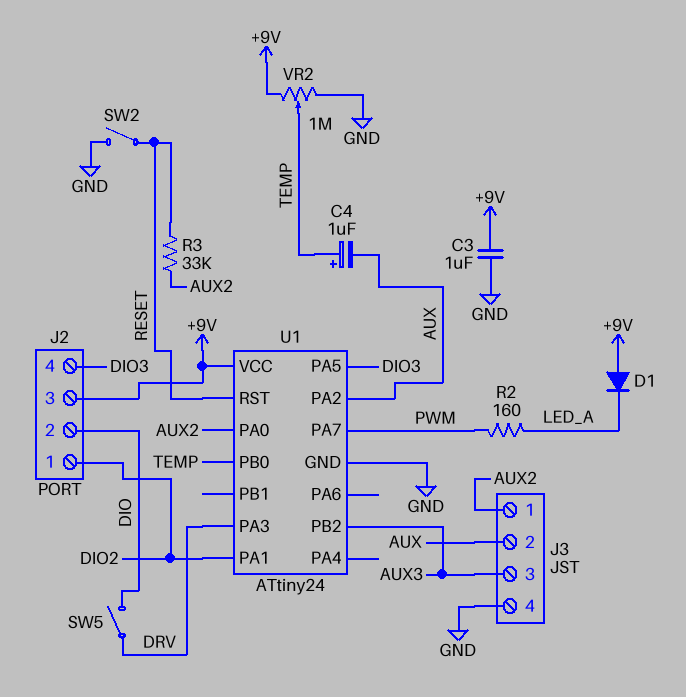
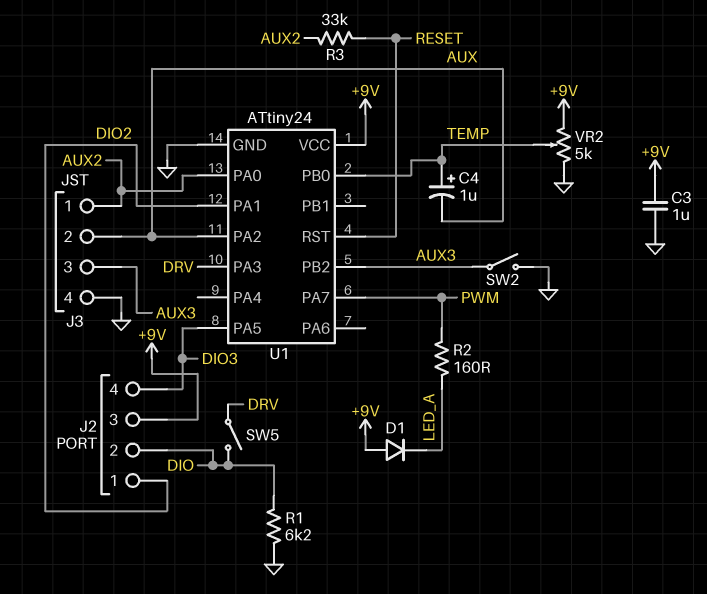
R1: none -> 6.2k (DIO, GND)
SW2: switch (GND, RESET) -> switch (AUX3, GND)
VR2: 1M (+9V, GND, wiper TEMP) -> 5k (+9V, GND, wiper TEMP)

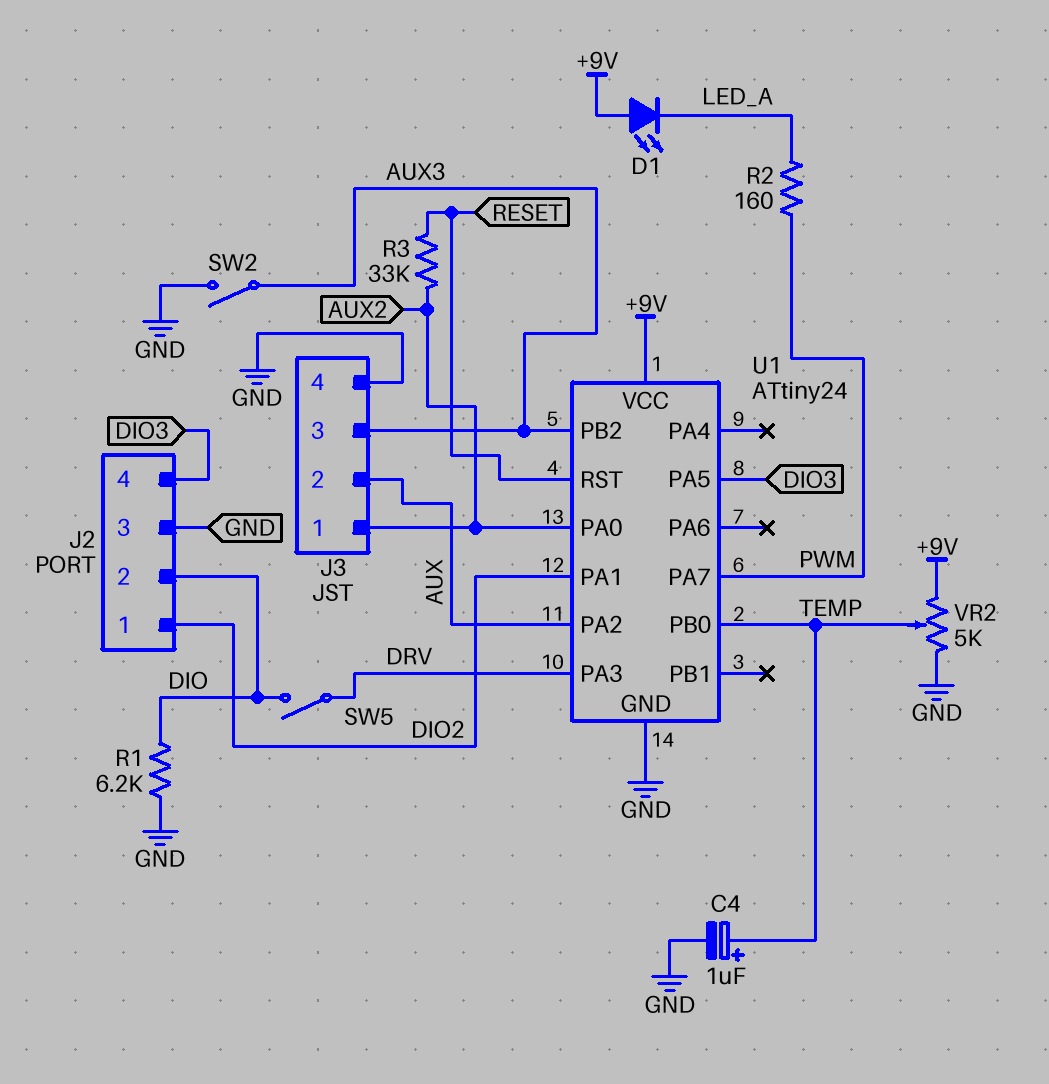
C3: 1uF (+9V, GND) -> none
C4: 1uF (plus TEMP, minus AUX) -> 1uF (plus TEMP, minus GND)
D1: diode (A +9V, K LED_A) -> LED (A +9V, K LED_A)
J2 pin 3: +9V -> GND

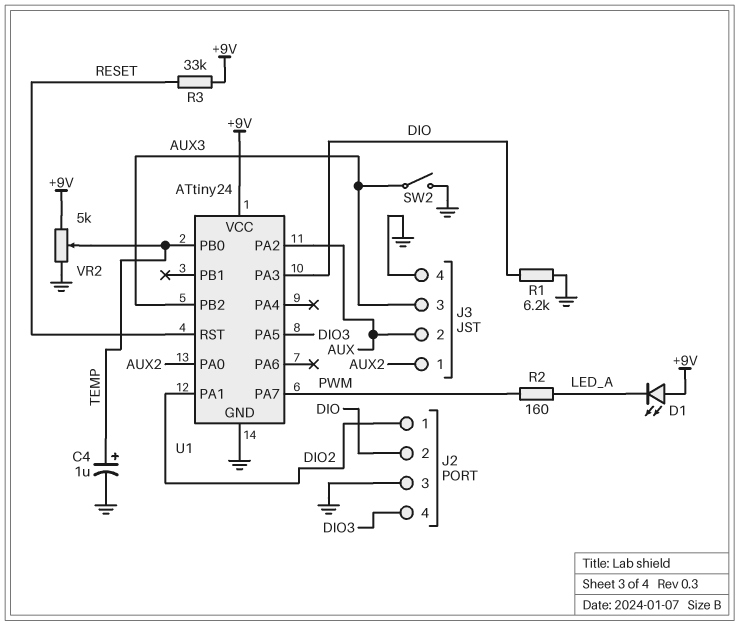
R3: 33k (AUX2, RESET) -> 33k (+9V, RESET)
SW5: switch (DIO, DRV) -> none
U1 pin PA3: DRV -> DIO

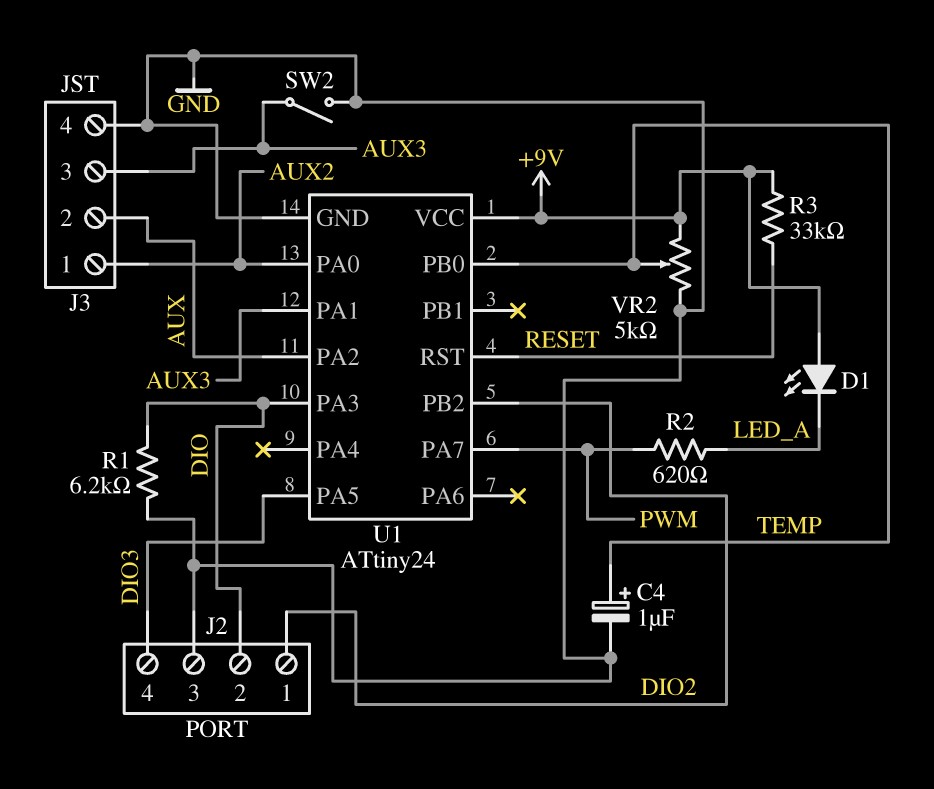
R2: 160 (LED_A, PWM) -> 620 (LED_A, PWM)
U1 pin PA1: DIO2 -> AUX3
U1 pin PB2: AUX3 -> DIO2

